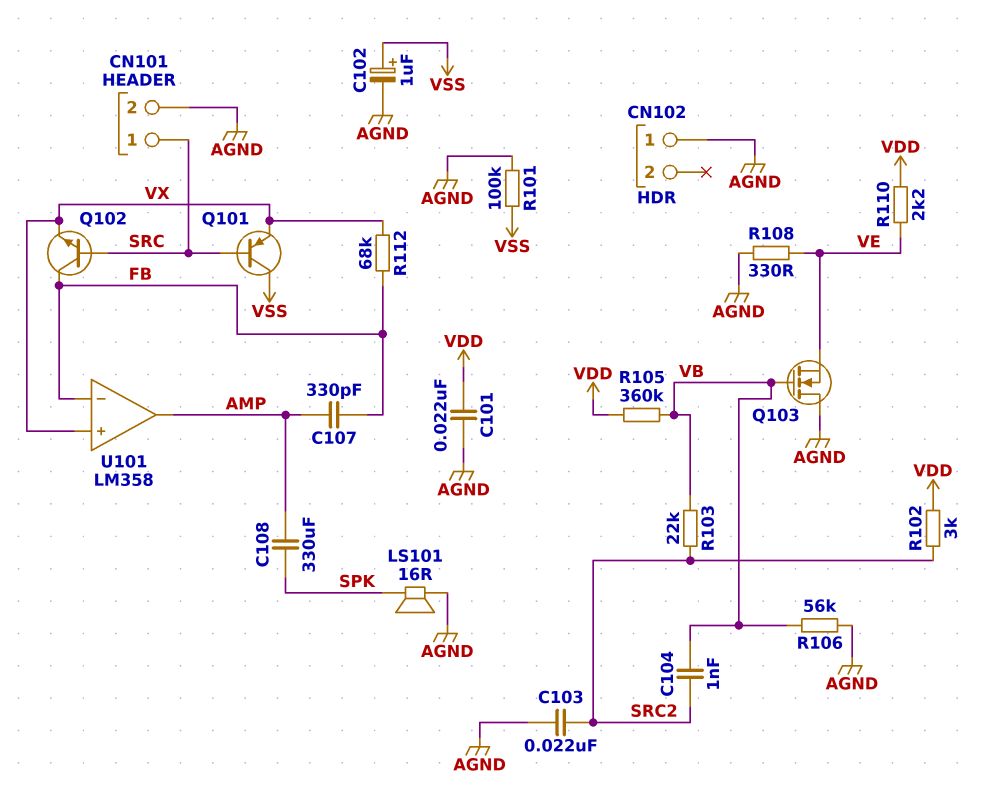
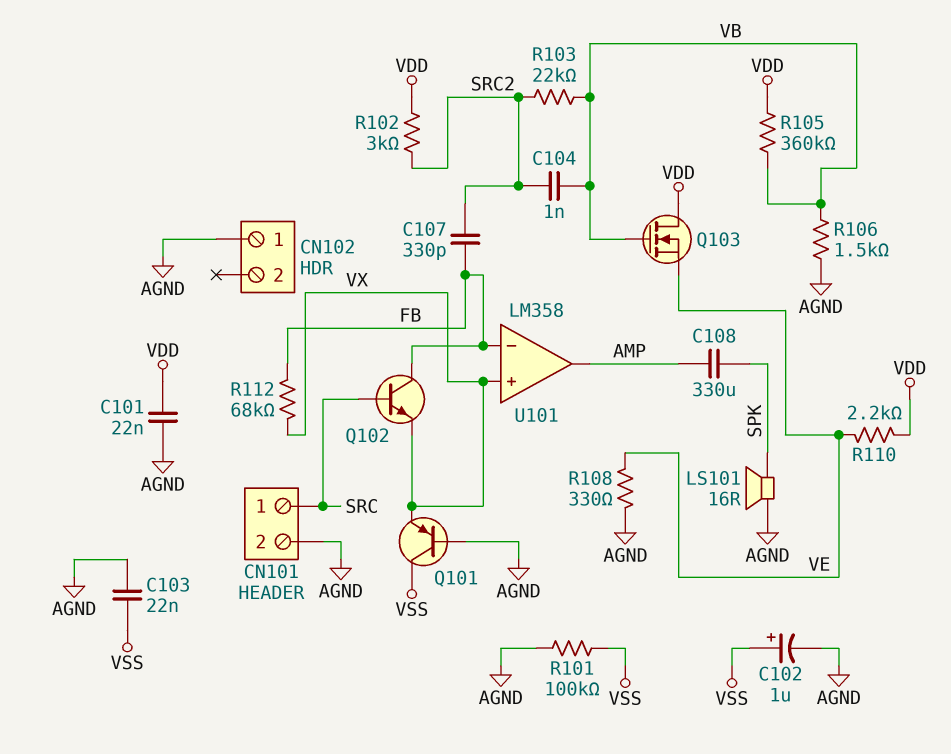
C103: 22nF (AGND, SRC2) -> 22nF (AGND, VSS)
C107: 330pF (AMP, FB) -> 330pF (FB, SRC2)
Q101: PNP (B SRC, C VSS, E VX) -> PNP (B AGND, C VSS, E VX)
Q103: NMOS (G VB, D AGND, S VE) -> NMOS (G VB, D VDD, S VE)
R106: 56k (AGND, VB) -> 1.5k (AGND, VB)

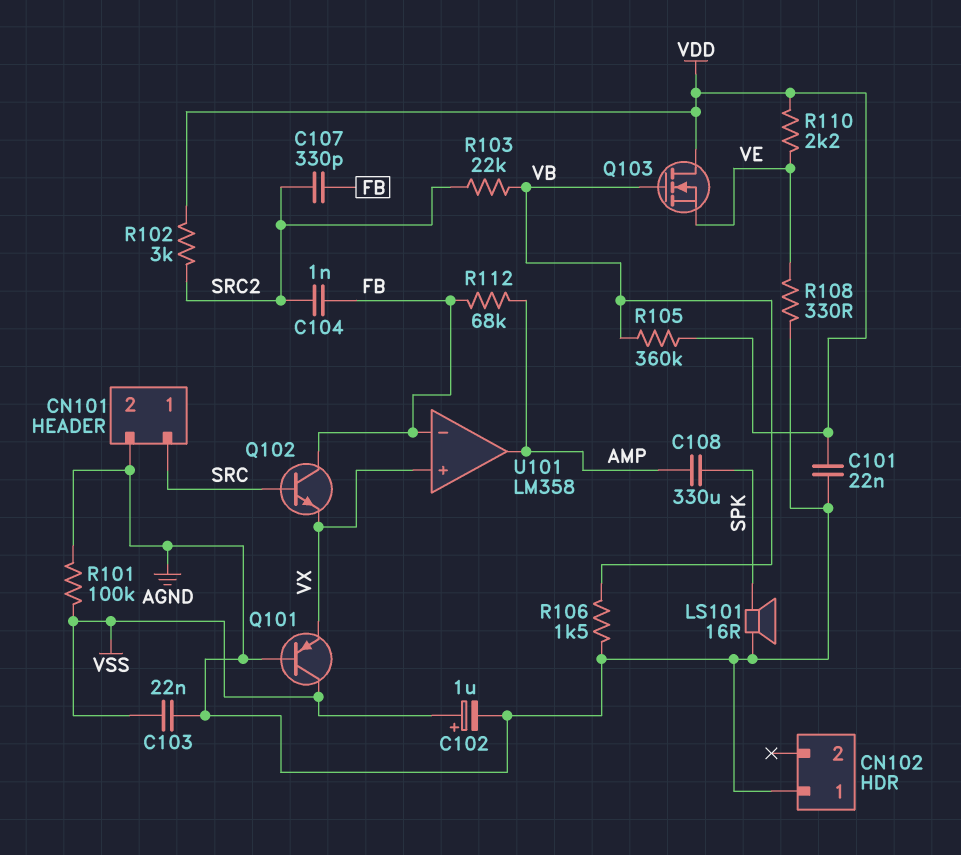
C104: 1nF (SRC2, VB) -> 1nF (FB, SRC2)
R112: 68k (FB, VX) -> 68k (AMP, FB)

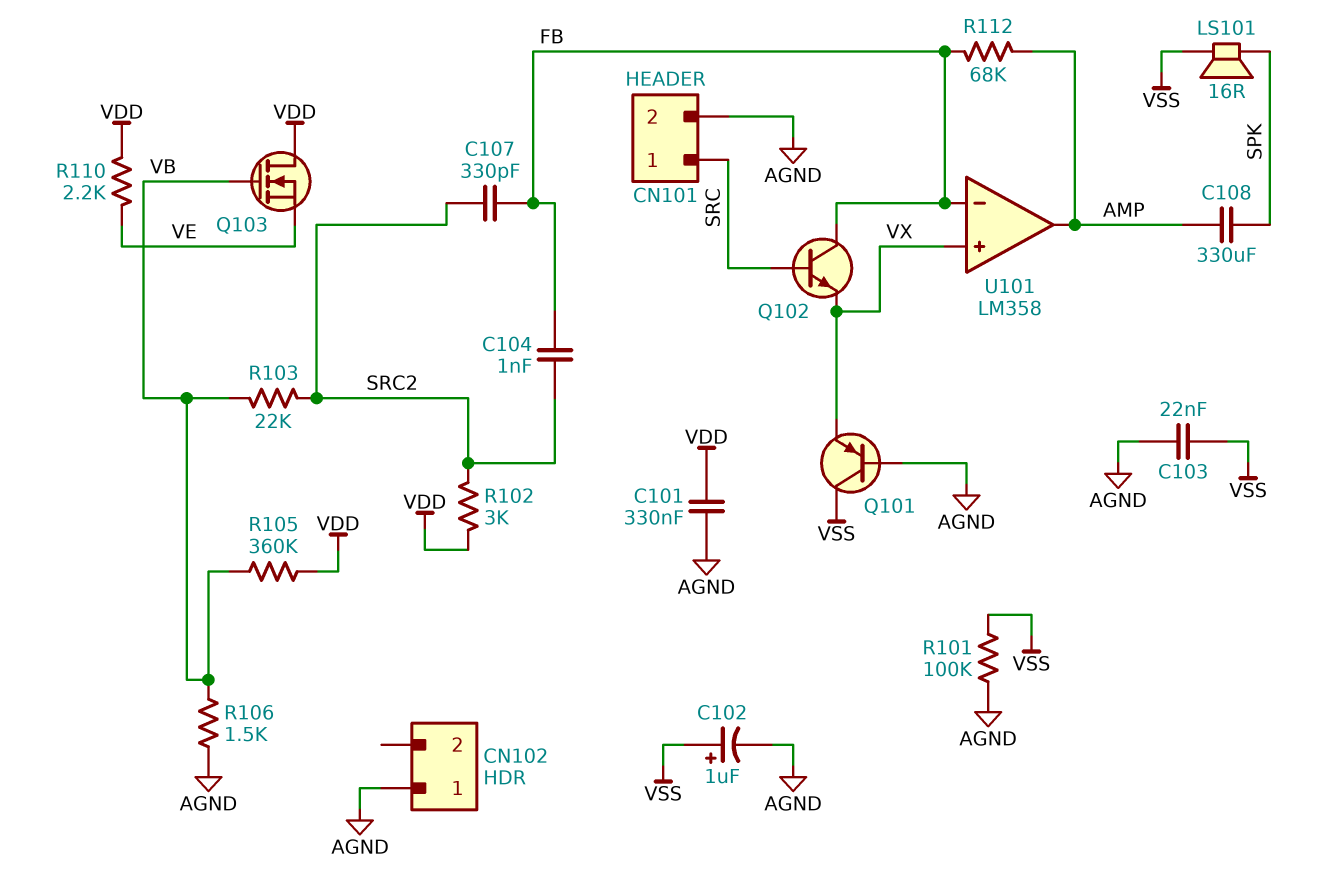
C101: 22nF (AGND, VDD) -> 330nF (AGND, VDD)
LS101: speaker 16R (AGND, SPK) -> speaker 16R (SPK, VSS)
R108: 330 (AGND, VE) -> none

